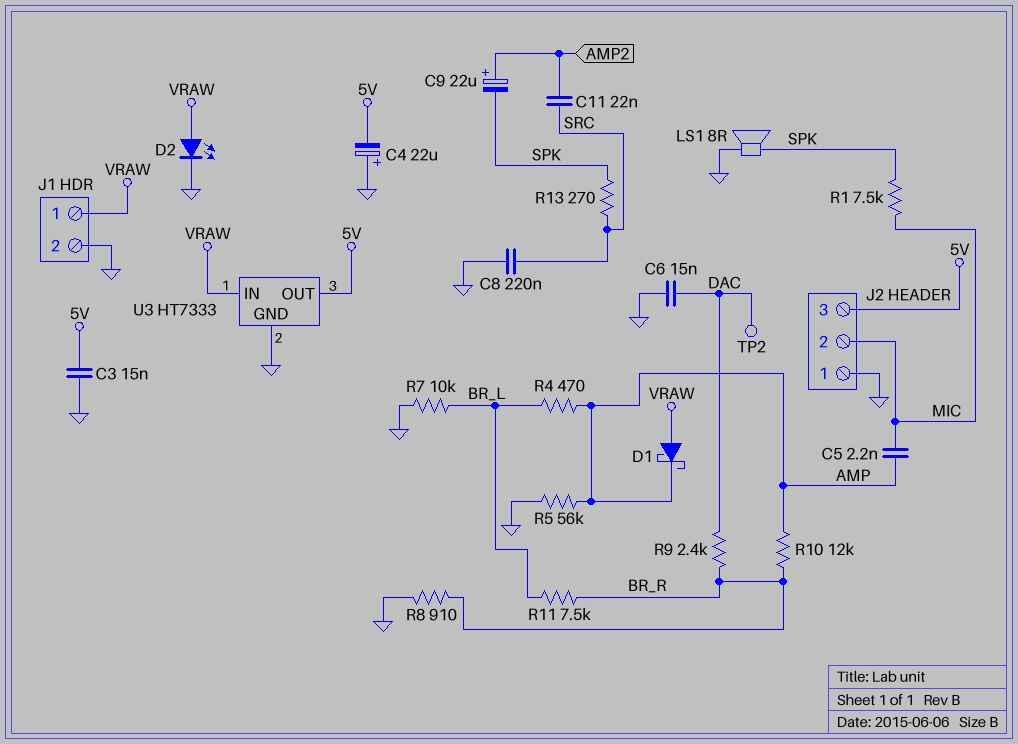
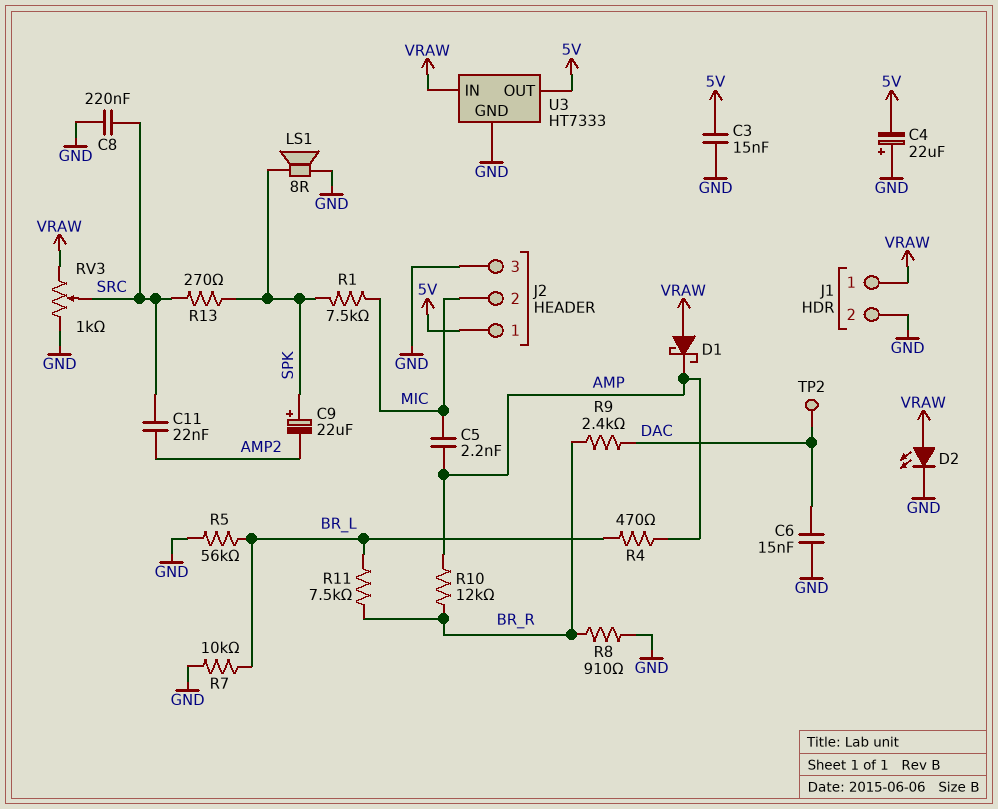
C9: 22uF (plus AMP2, minus SPK) -> 22uF (plus SPK, minus AMP2)
J2 pin 1: GND -> 5V
J2 pin 3: 5V -> GND
R5: 56k (AMP, GND) -> 56k (BR_L, GND)
RV3: none -> 1k (GND, VRAW, wiper SRC)

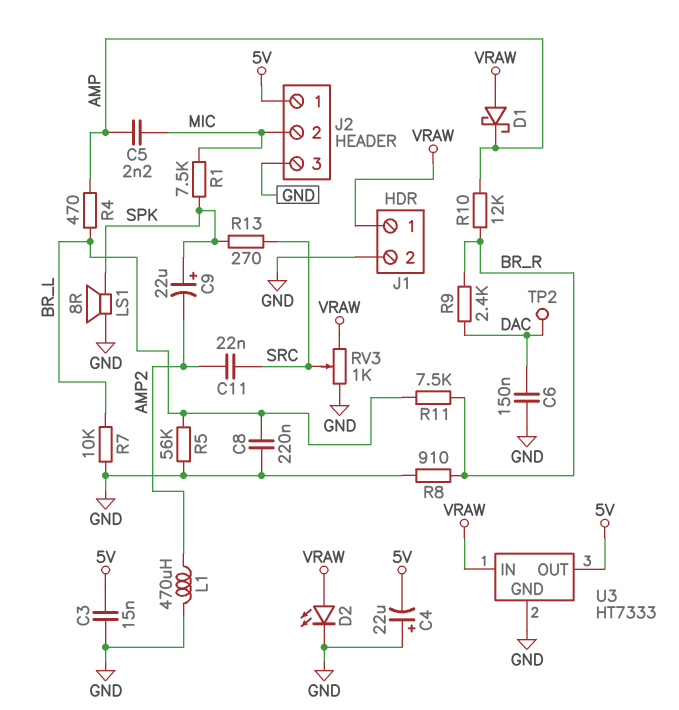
C6: 15nF (DAC, GND) -> 150nF (DAC, GND)
C8: 220nF (GND, SRC) -> 220nF (BR_L, GND)
L1: none -> 470uH (AMP2, GND)

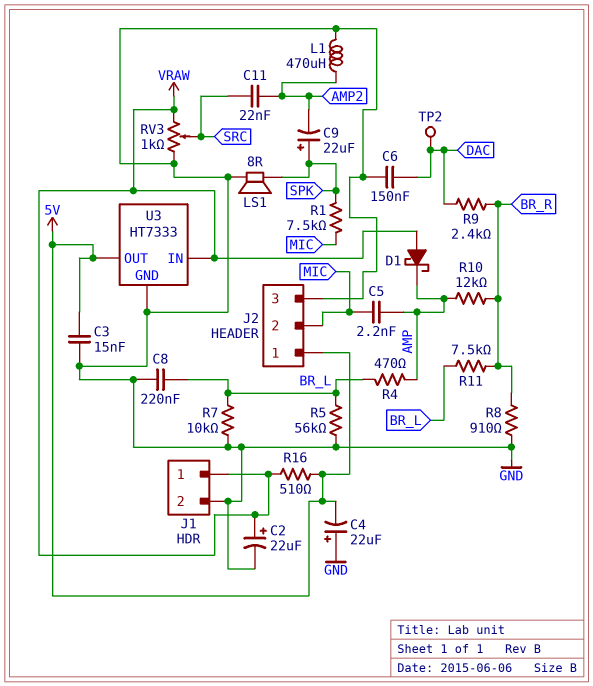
C2: none -> 22uF (plus VRAW, minus GND)
D2: LED (A VRAW, K GND) -> none
R13: 270 (SPK, SRC) -> none
R16: none -> 510 (5V, VRAW)

